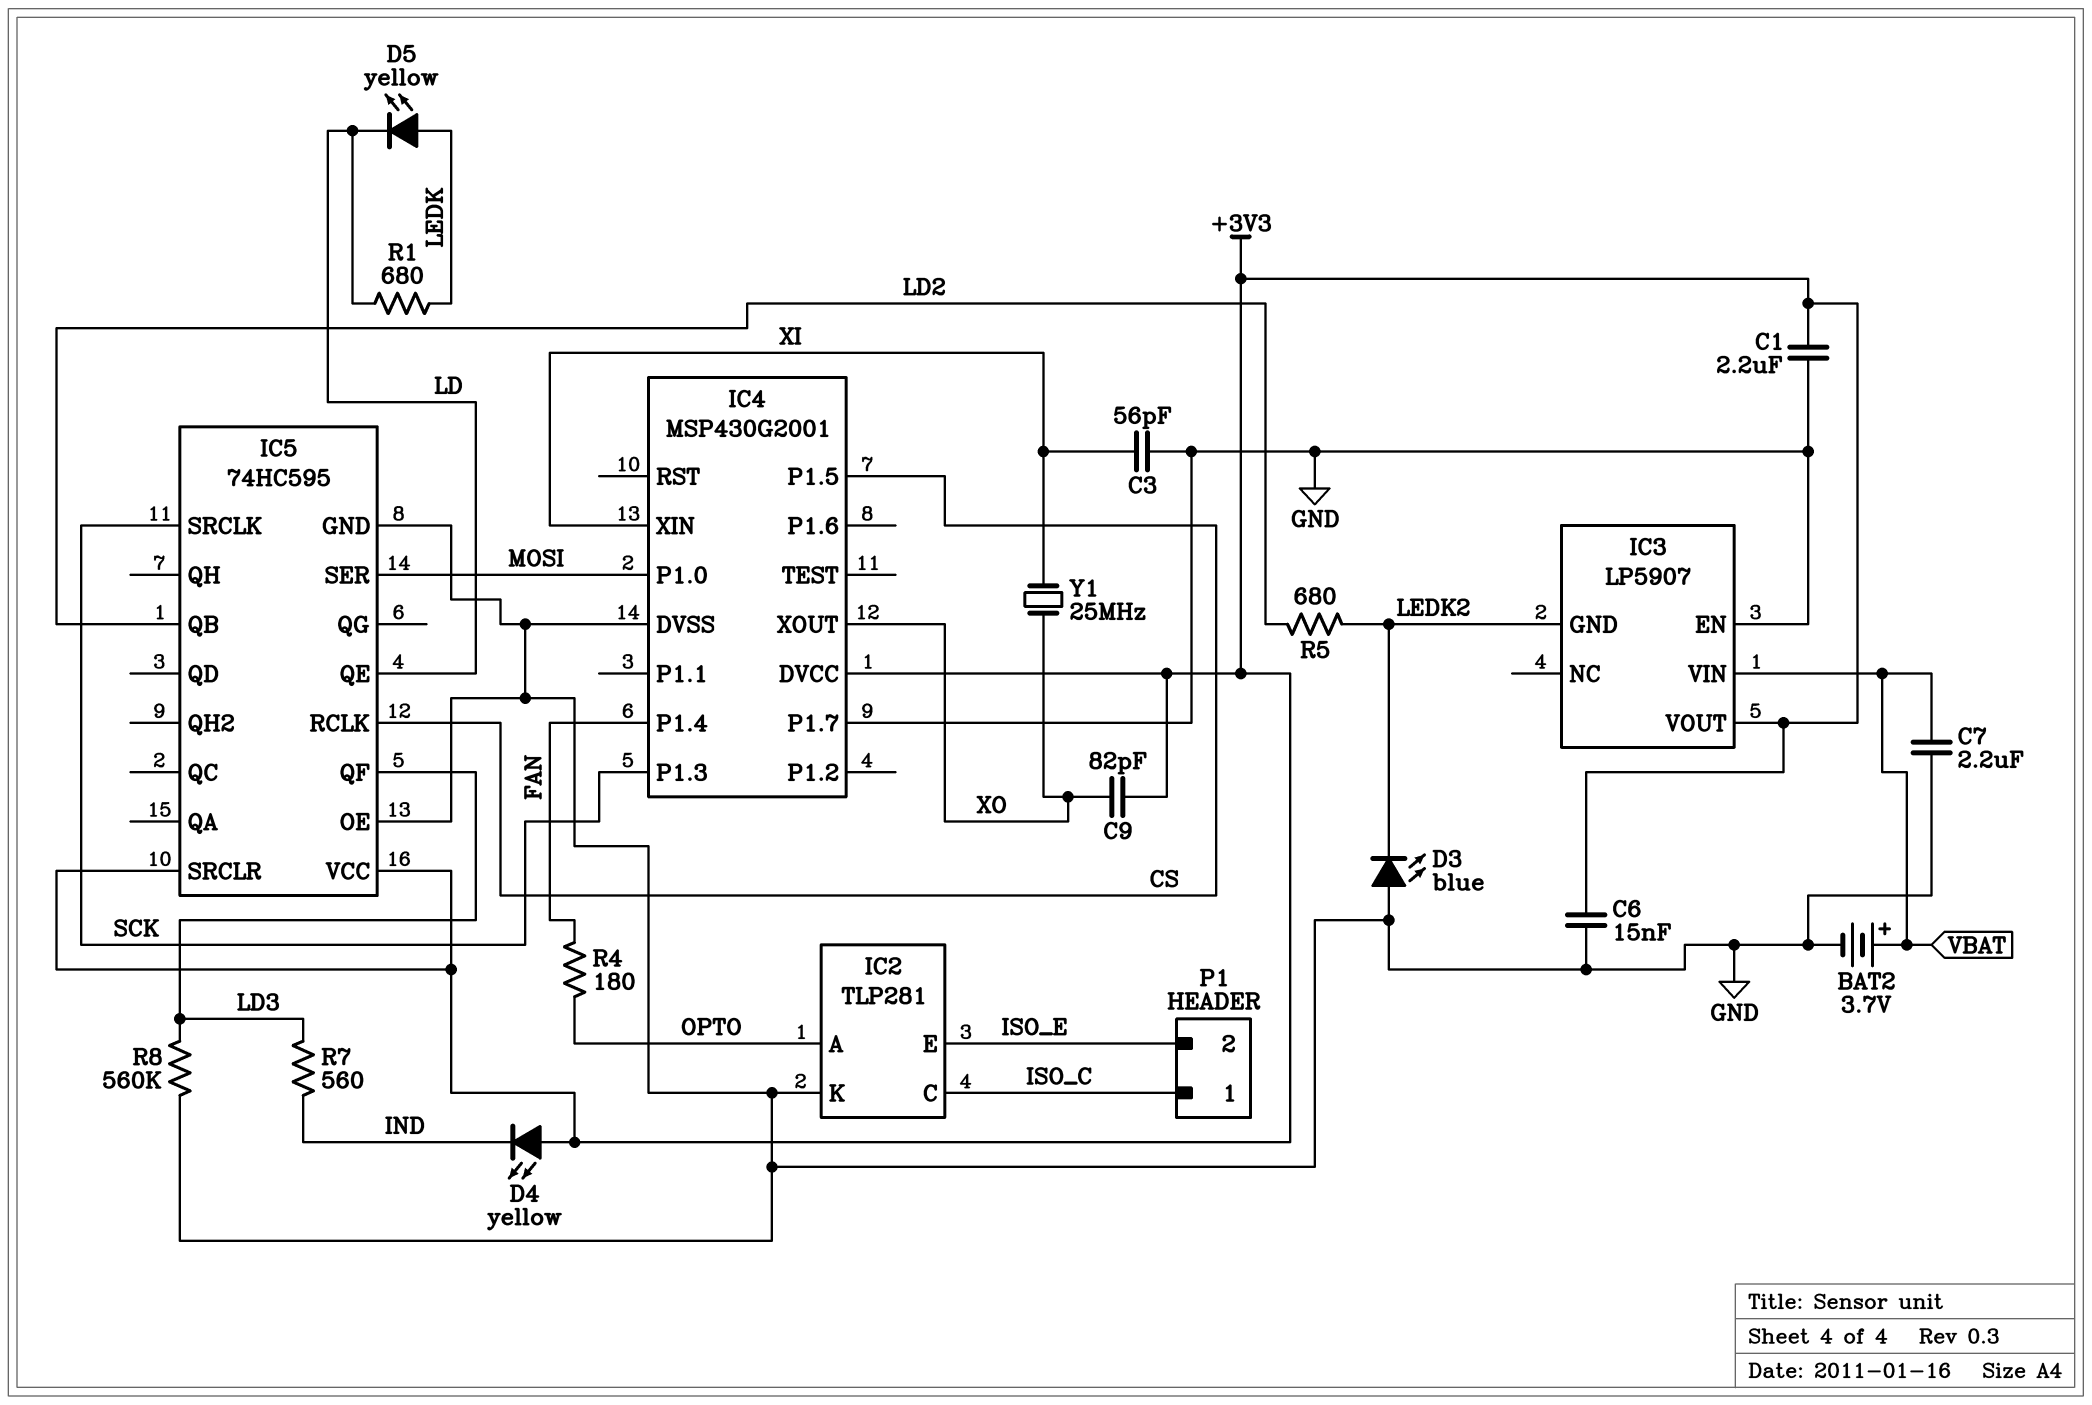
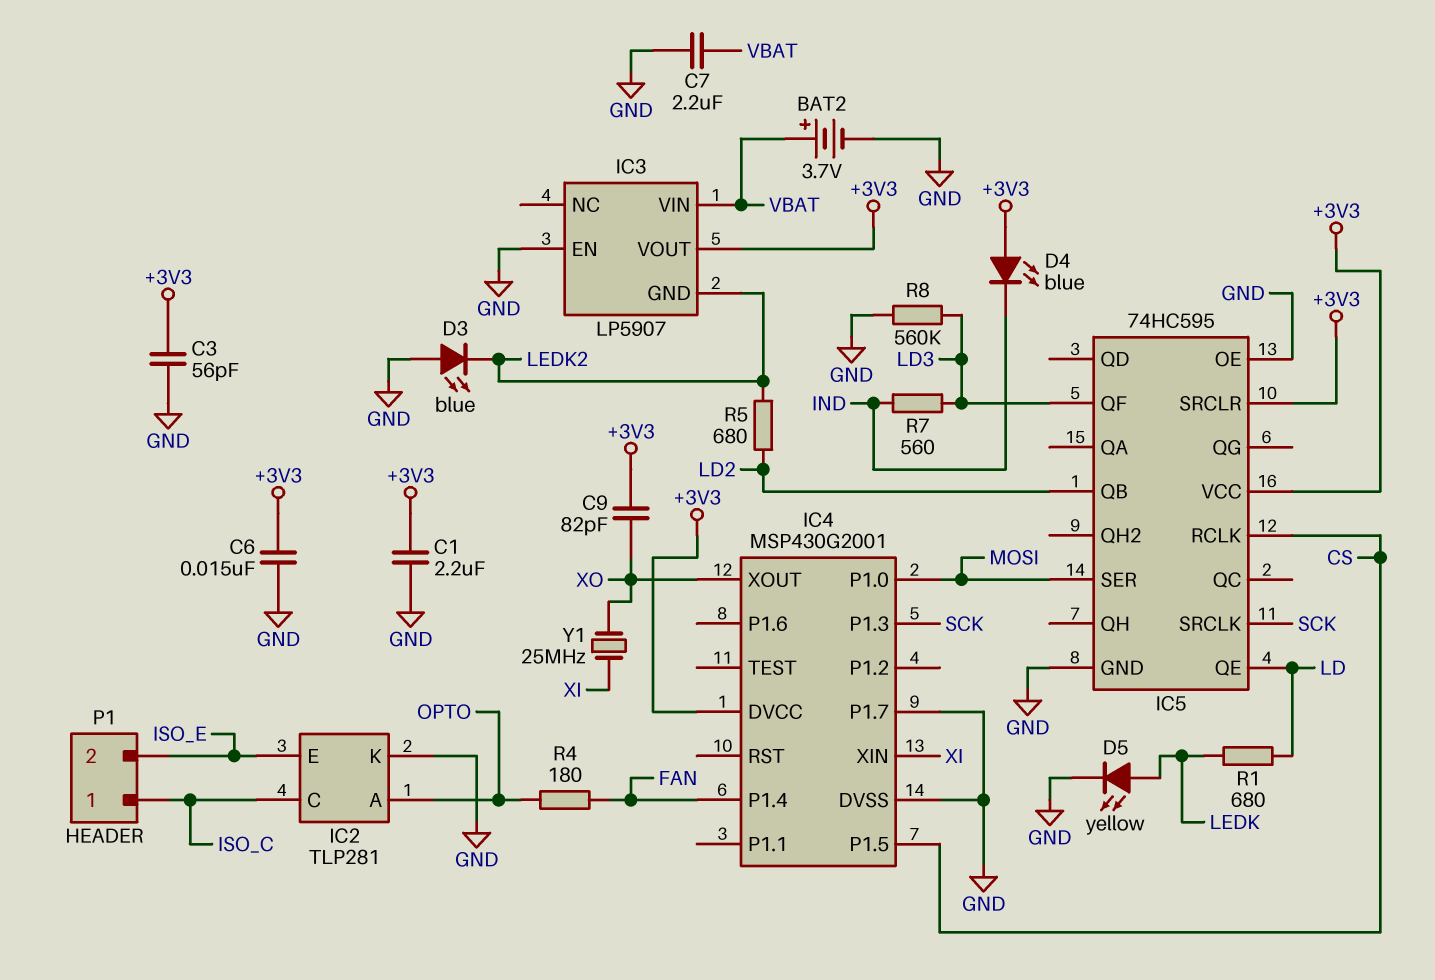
C3: 56pF (GND, XI) -> 56pF (+3V3, GND)
D4: LED yellow (A +3V3, K IND) -> LED blue (A +3V3, K IND)
D5: LED yellow (A LEDK, K LD) -> LED yellow (A LEDK, K GND)

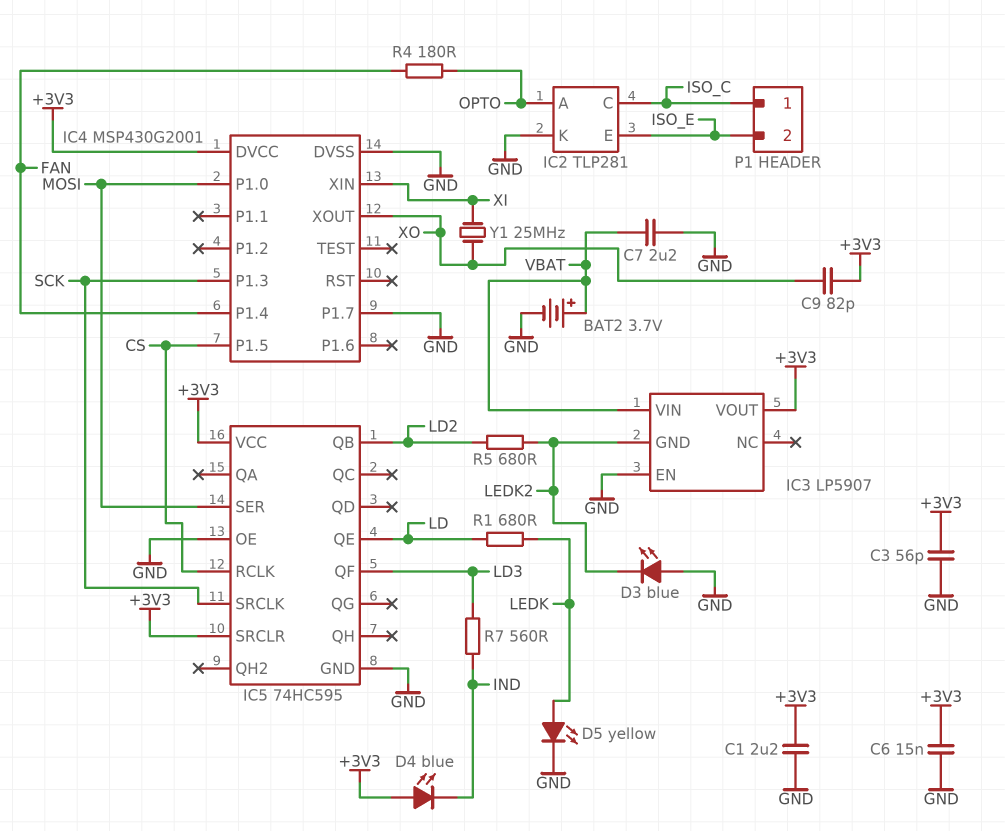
R8: 560k (GND, LD3) -> none

